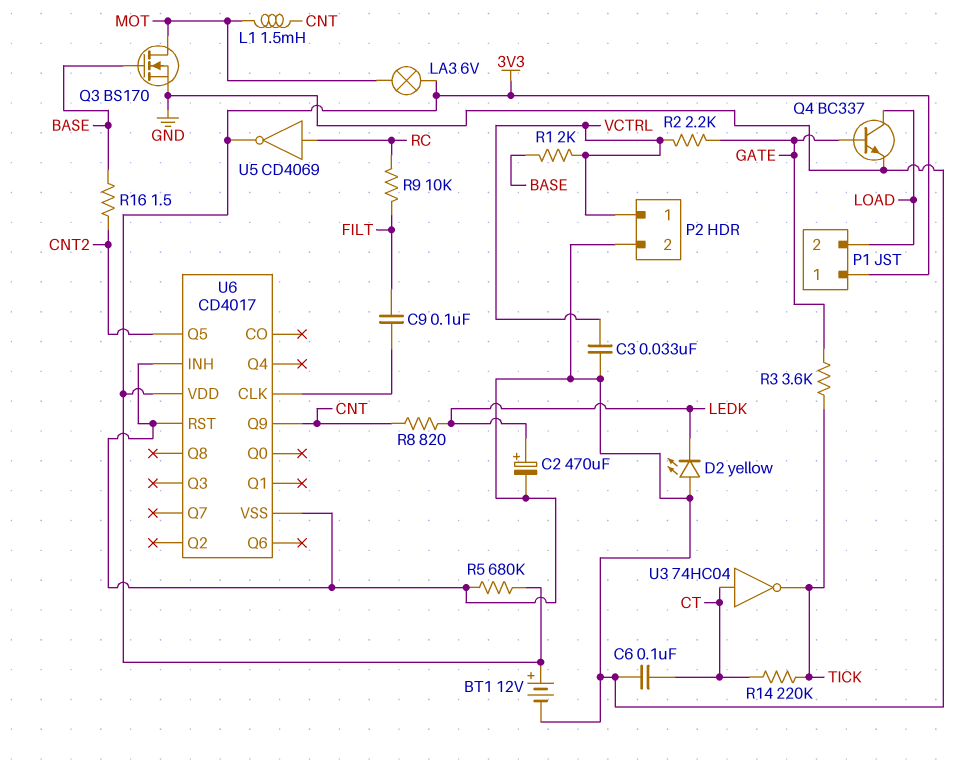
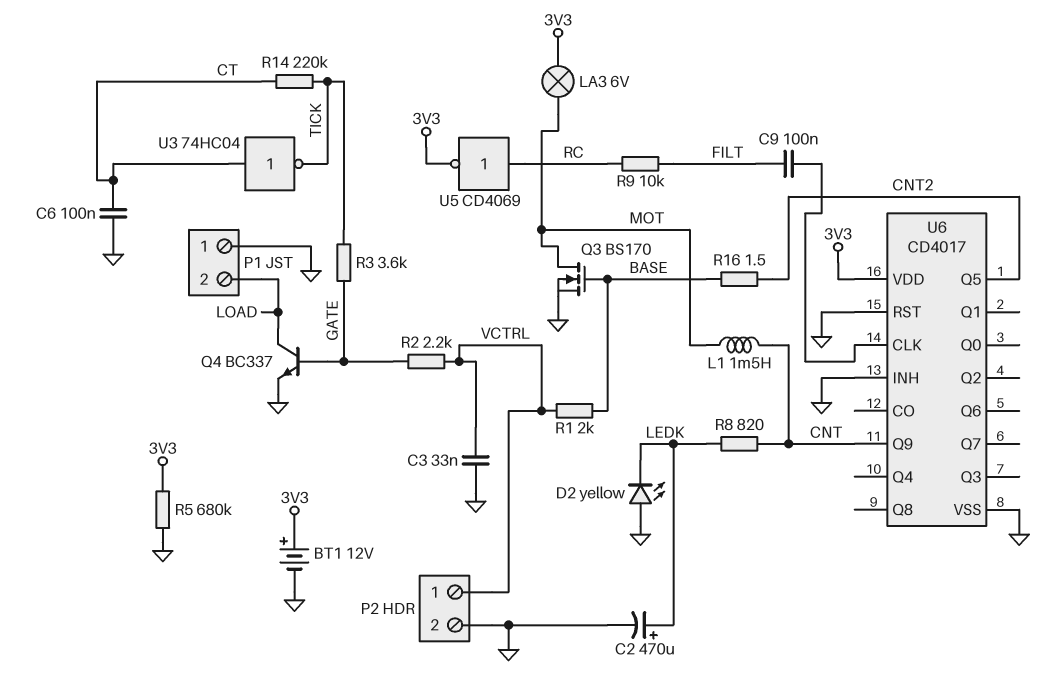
P1 pin 1: 3V3 -> GND

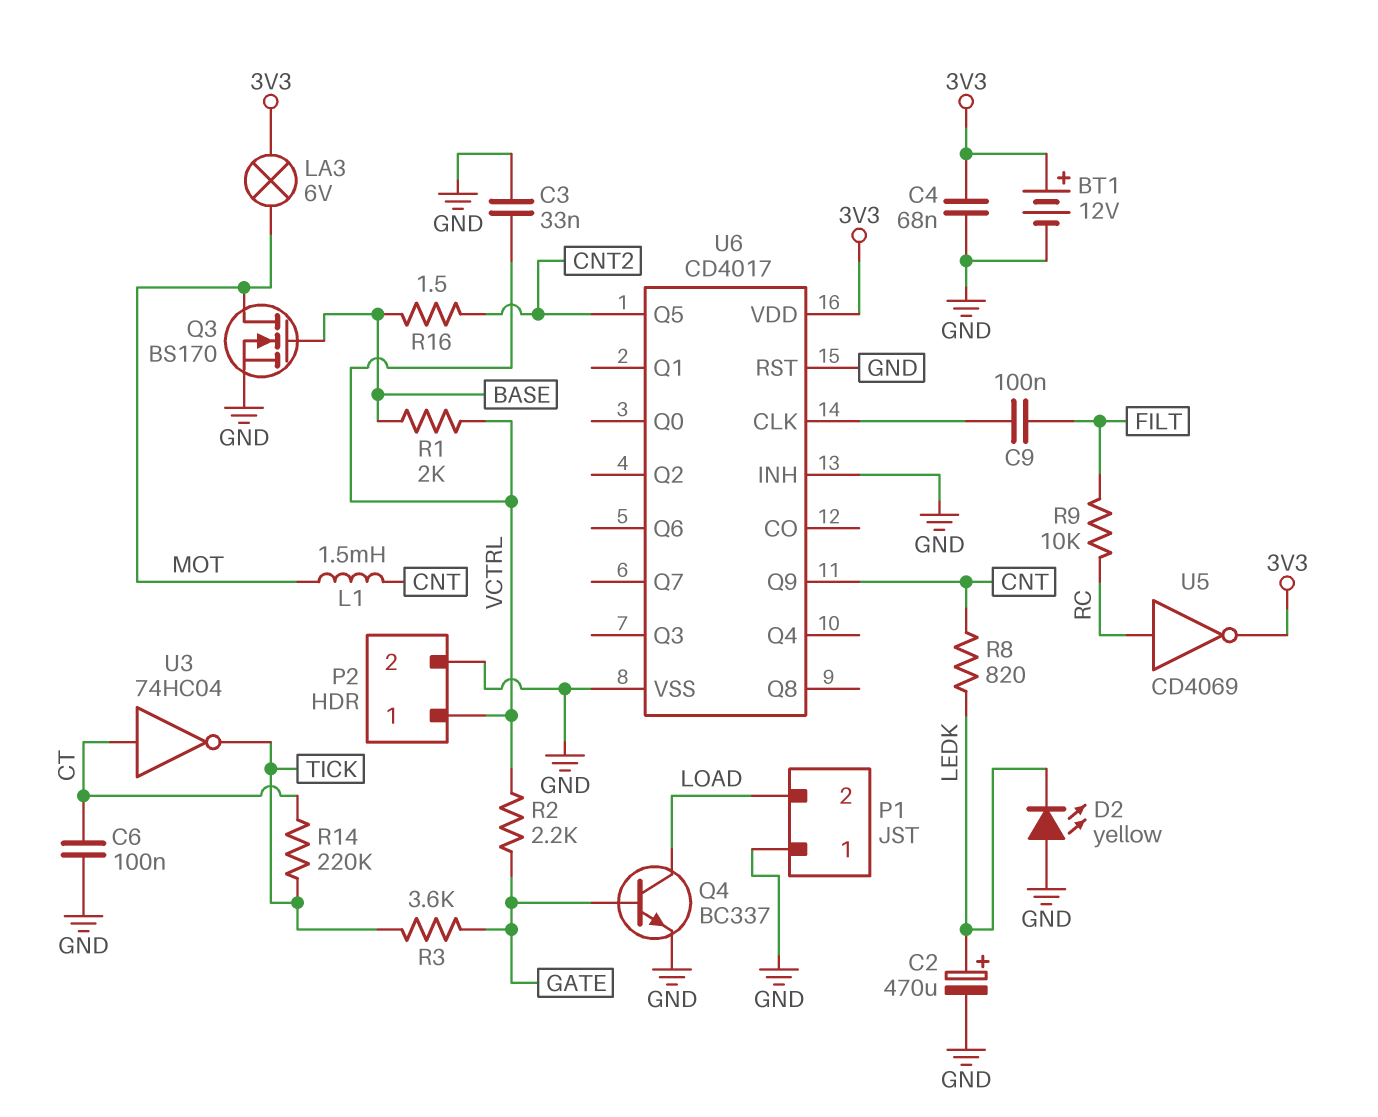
C4: none -> 68nF (3V3, GND)
R5: 680k (3V3, GND) -> none

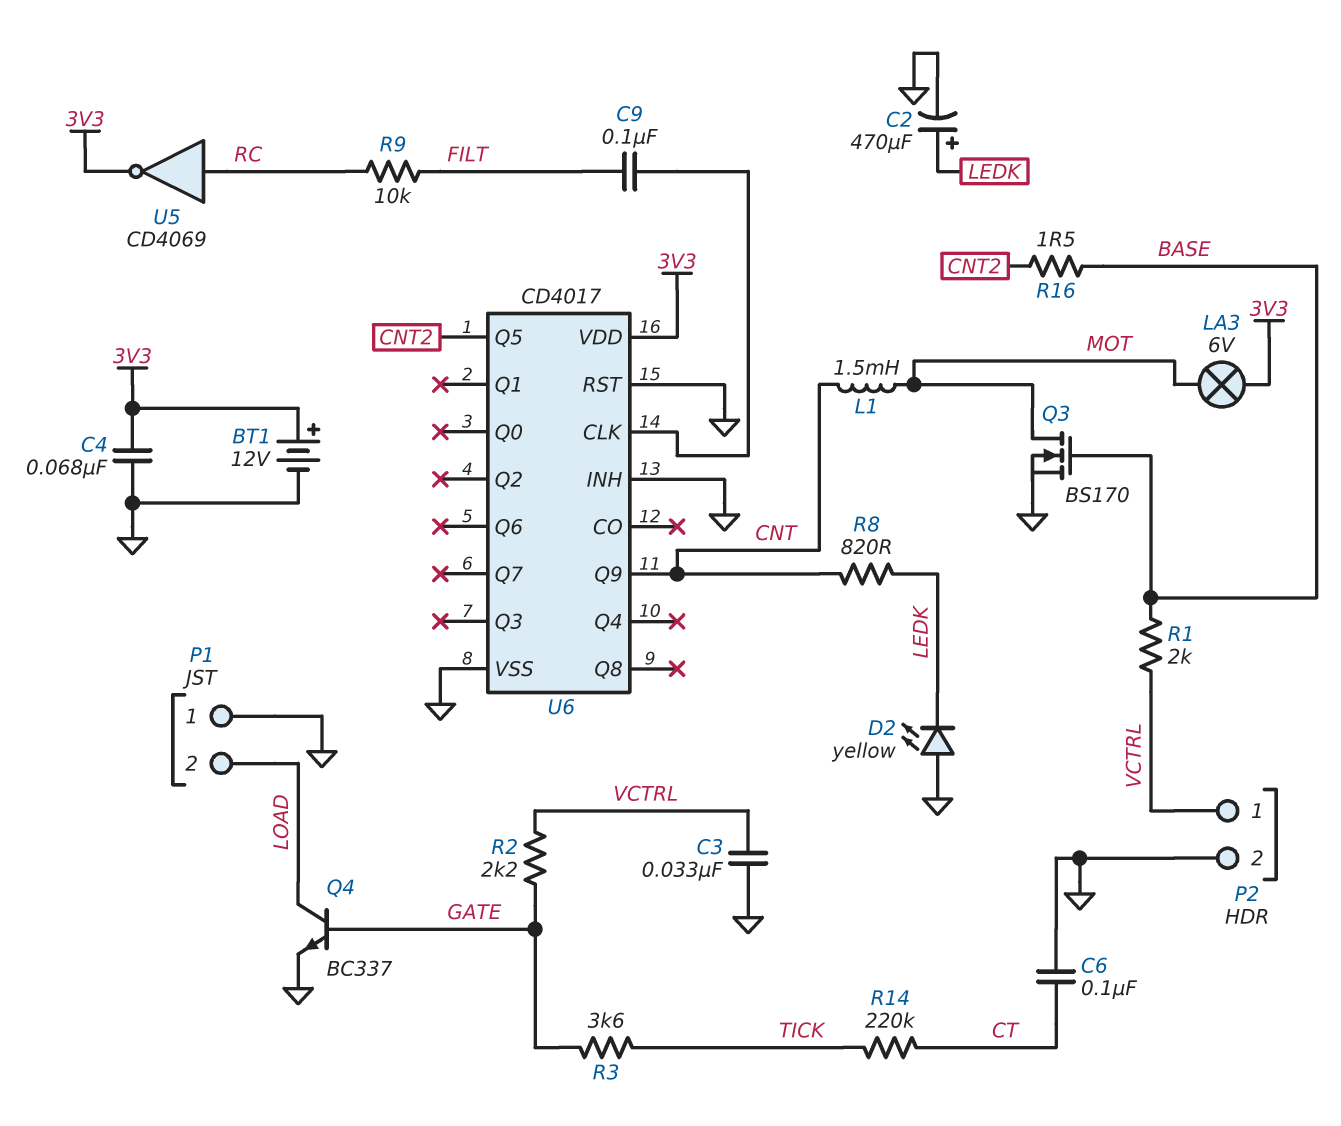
U3: NOT 74HC04 (in CT, out TICK) -> none

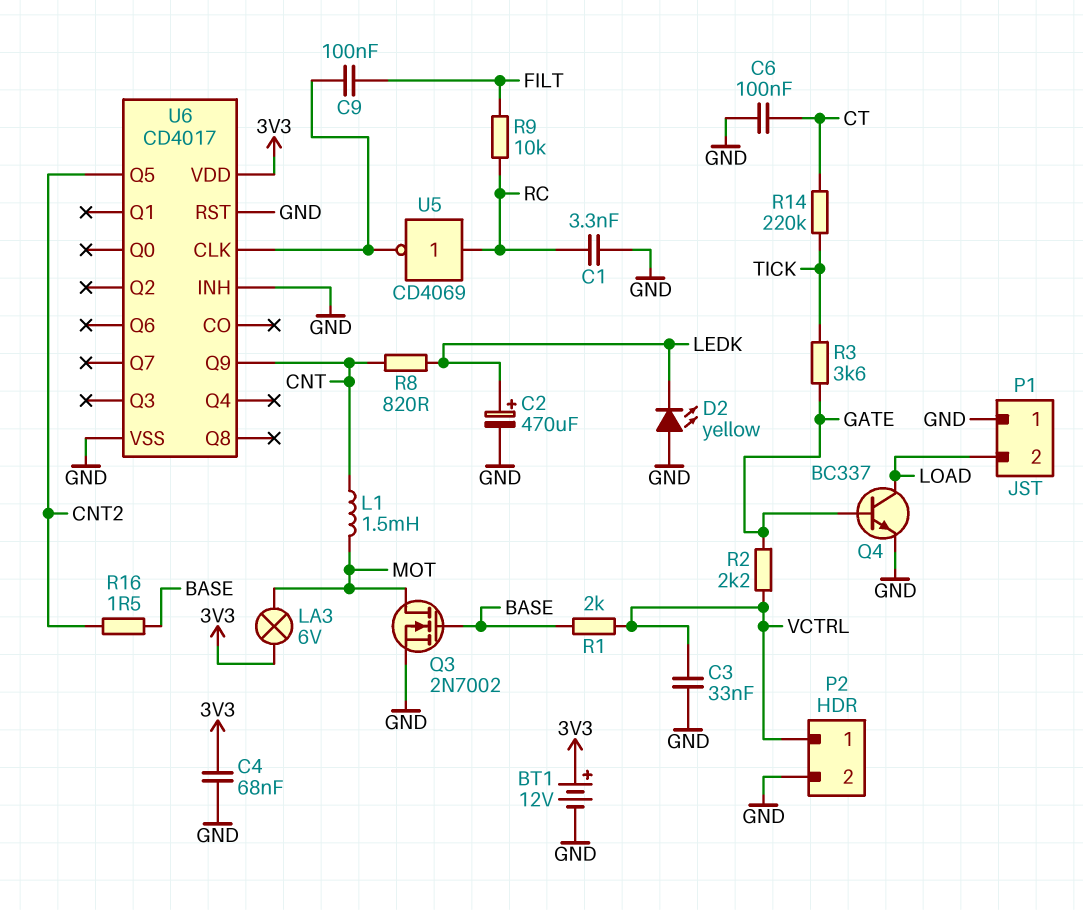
C1: none -> 3.3nF (GND, RC)
Q3: NMOS BS170 (G BASE, D MOT, S GND) -> NMOS 2N7002 (G BASE, D MOT, S GND)
U5: NOT CD4069 (in RC, out 3V3) -> NOT CD4069 (in RC, out U6/CLK)

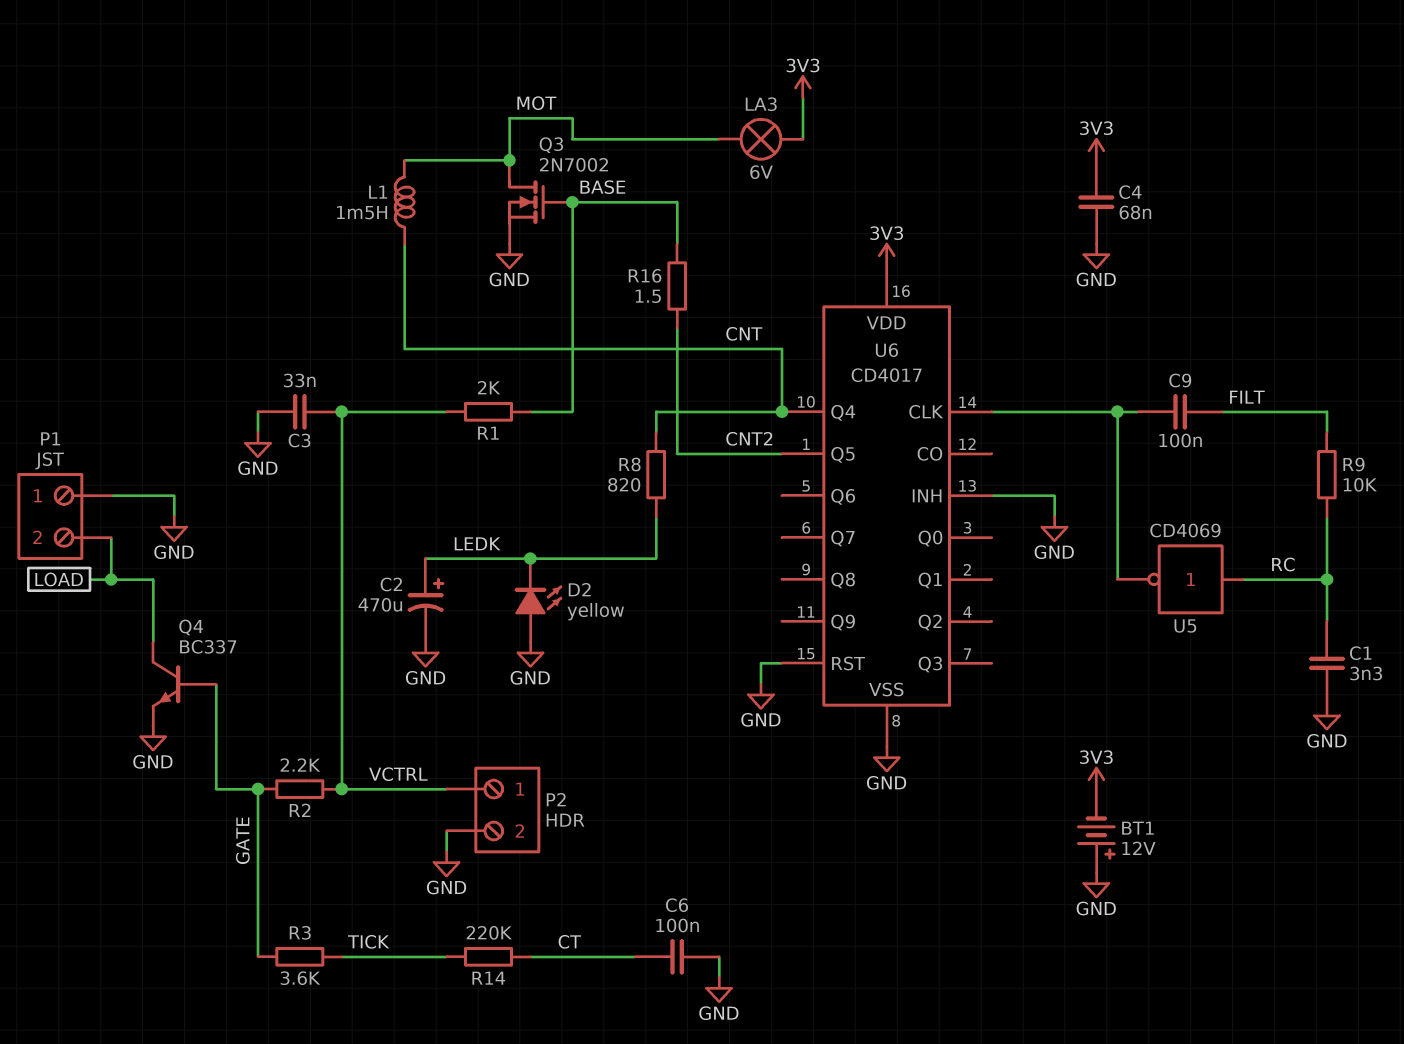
BT1: 12V (plus 3V3, minus GND) -> 12V (plus GND, minus 3V3)
U6 pin Q4: none -> CNT
U6 pin Q9: CNT -> none

